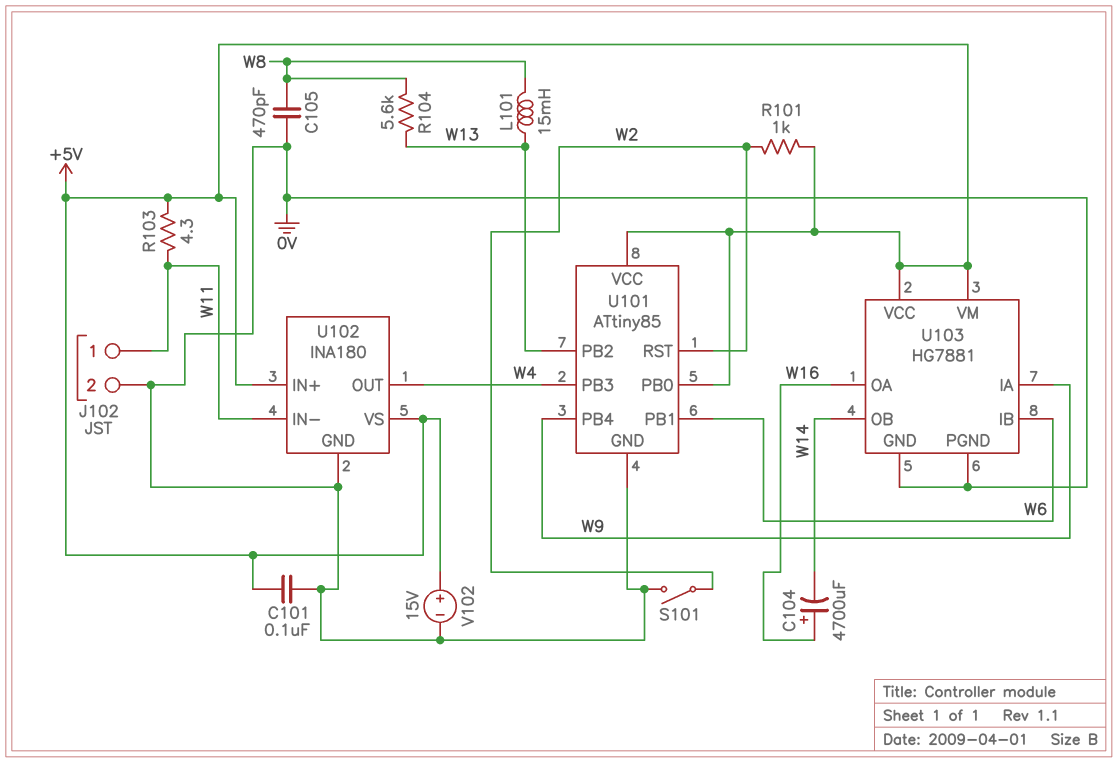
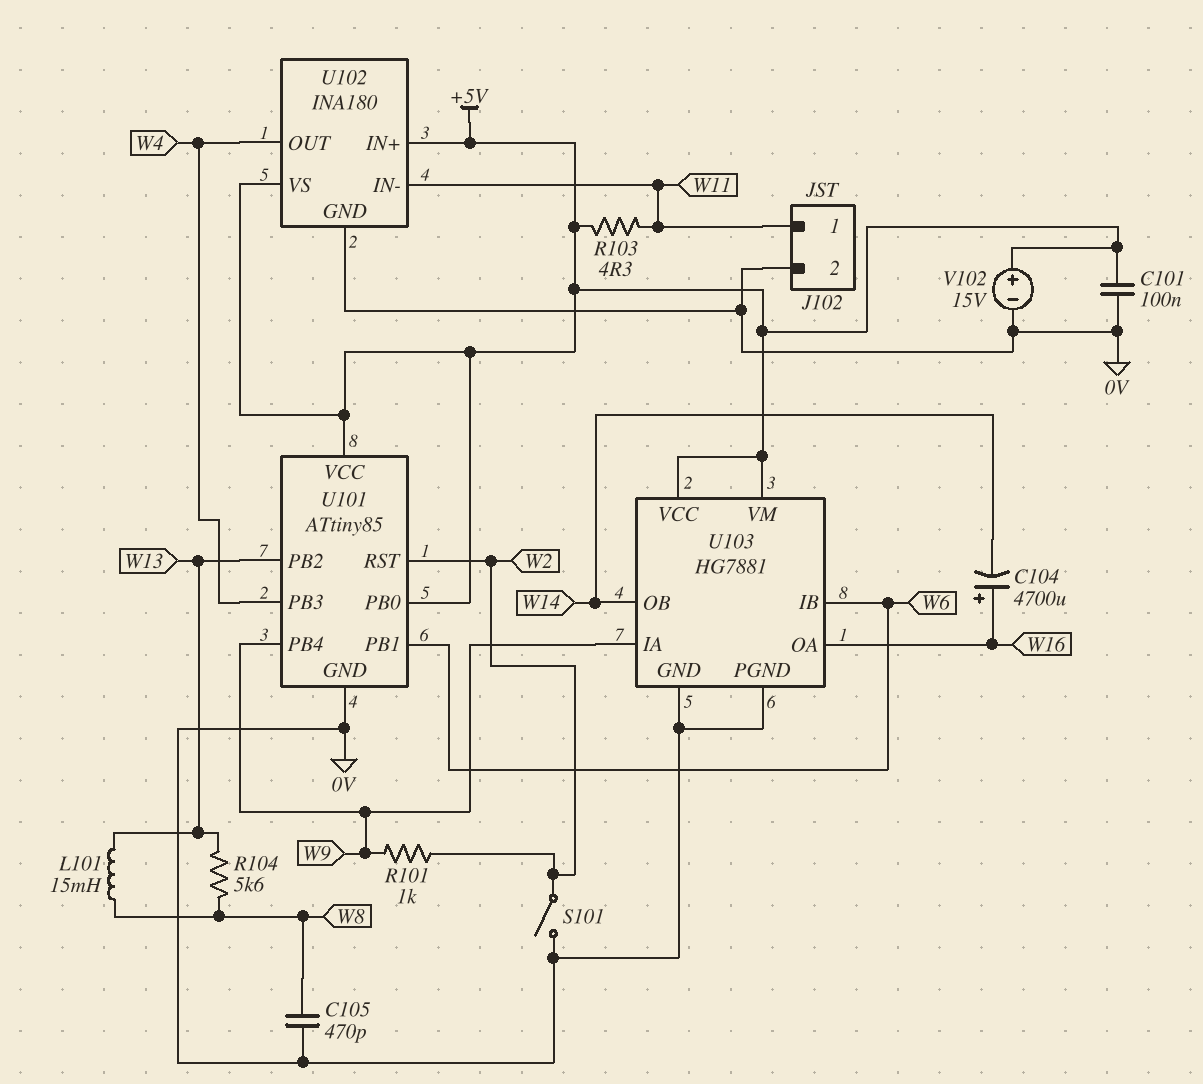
R101: 1k (+5V, W2) -> 1k (W2, W9)

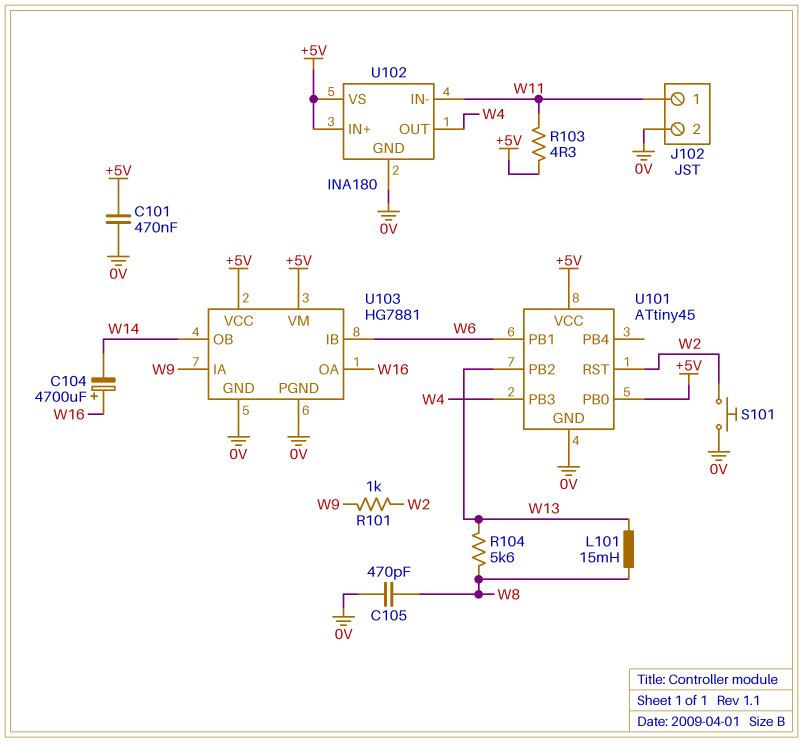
C101: 100nF (+5V, 0V) -> 470nF (+5V, 0V)
S101: switch (0V, W2) -> button (0V, W2)
U101: ATtiny85 -> ATtiny45
U101 pin PB4: W9 -> none
V102: 15V (plus +5V, minus 0V) -> none

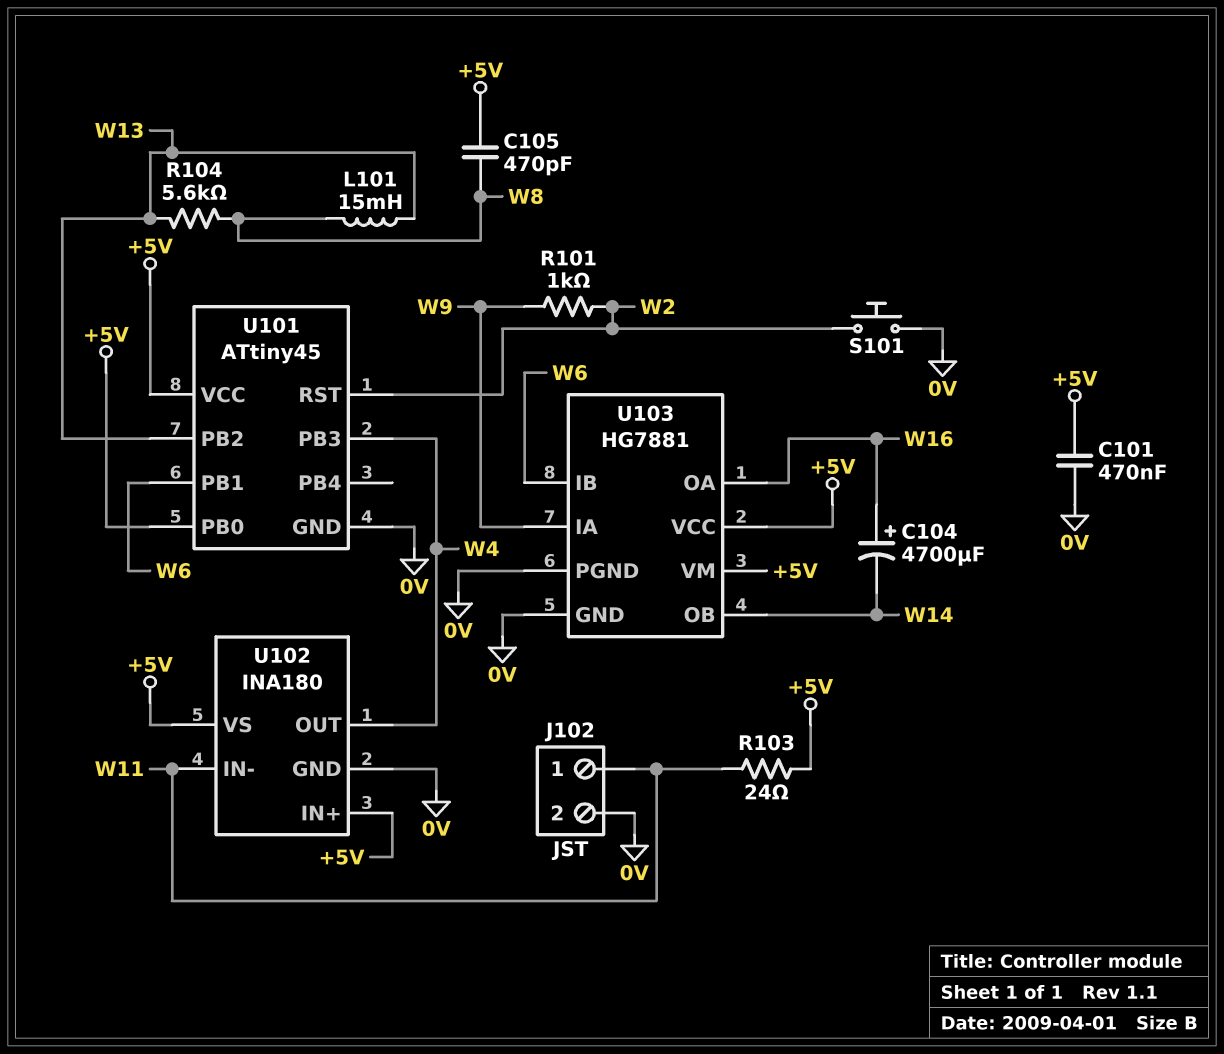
C105: 470pF (0V, W8) -> 470pF (+5V, W8)
R103: 4.3 (+5V, W11) -> 24 (+5V, W11)

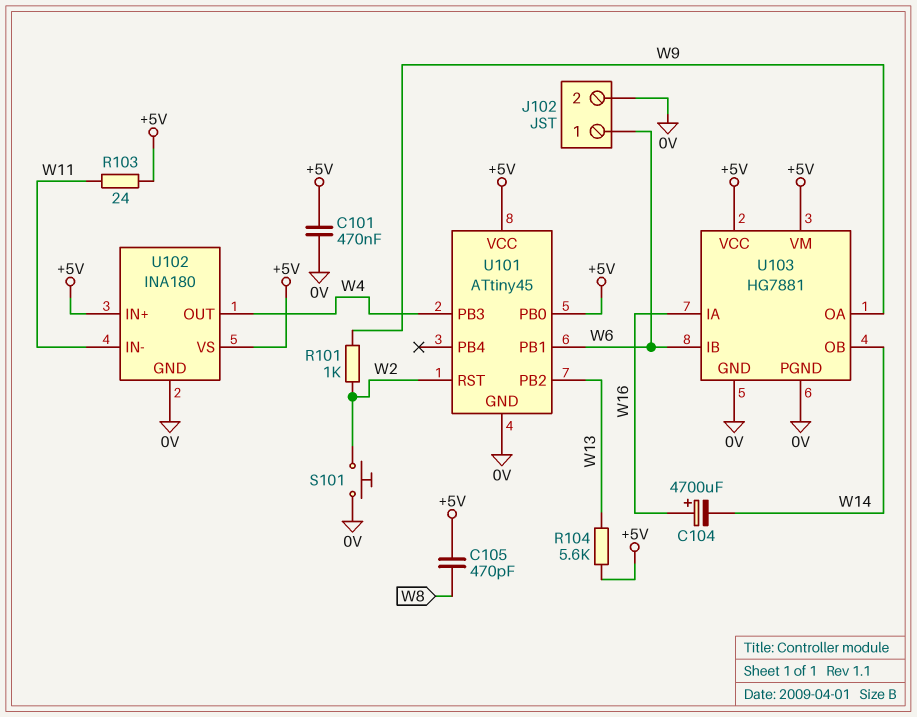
J102 pin 1: W11 -> W6
L101: 15mH (W8, W13) -> none
R104: 5.6k (W8, W13) -> 5.6k (+5V, W13)
U103 pin IA: W9 -> W16
U103 pin OA: W16 -> W9

